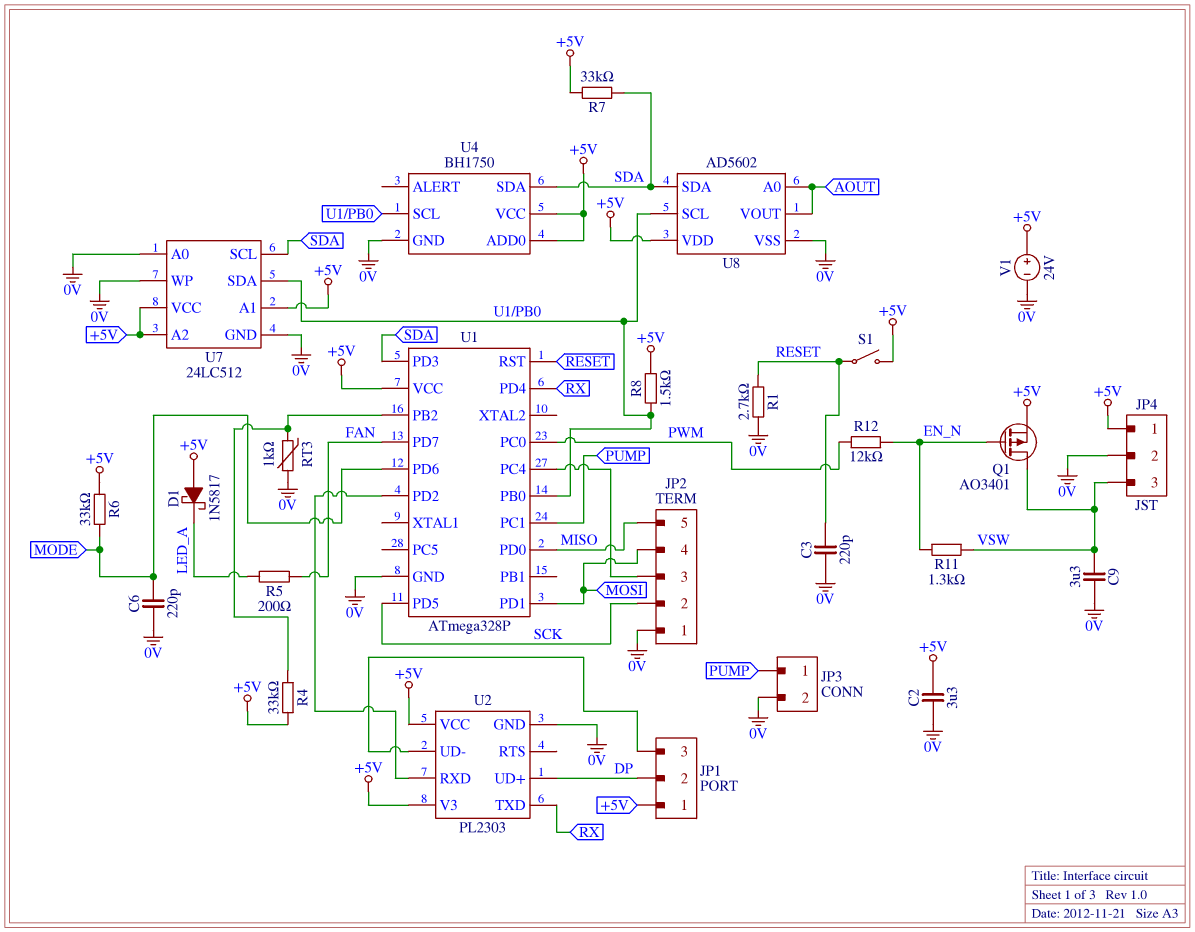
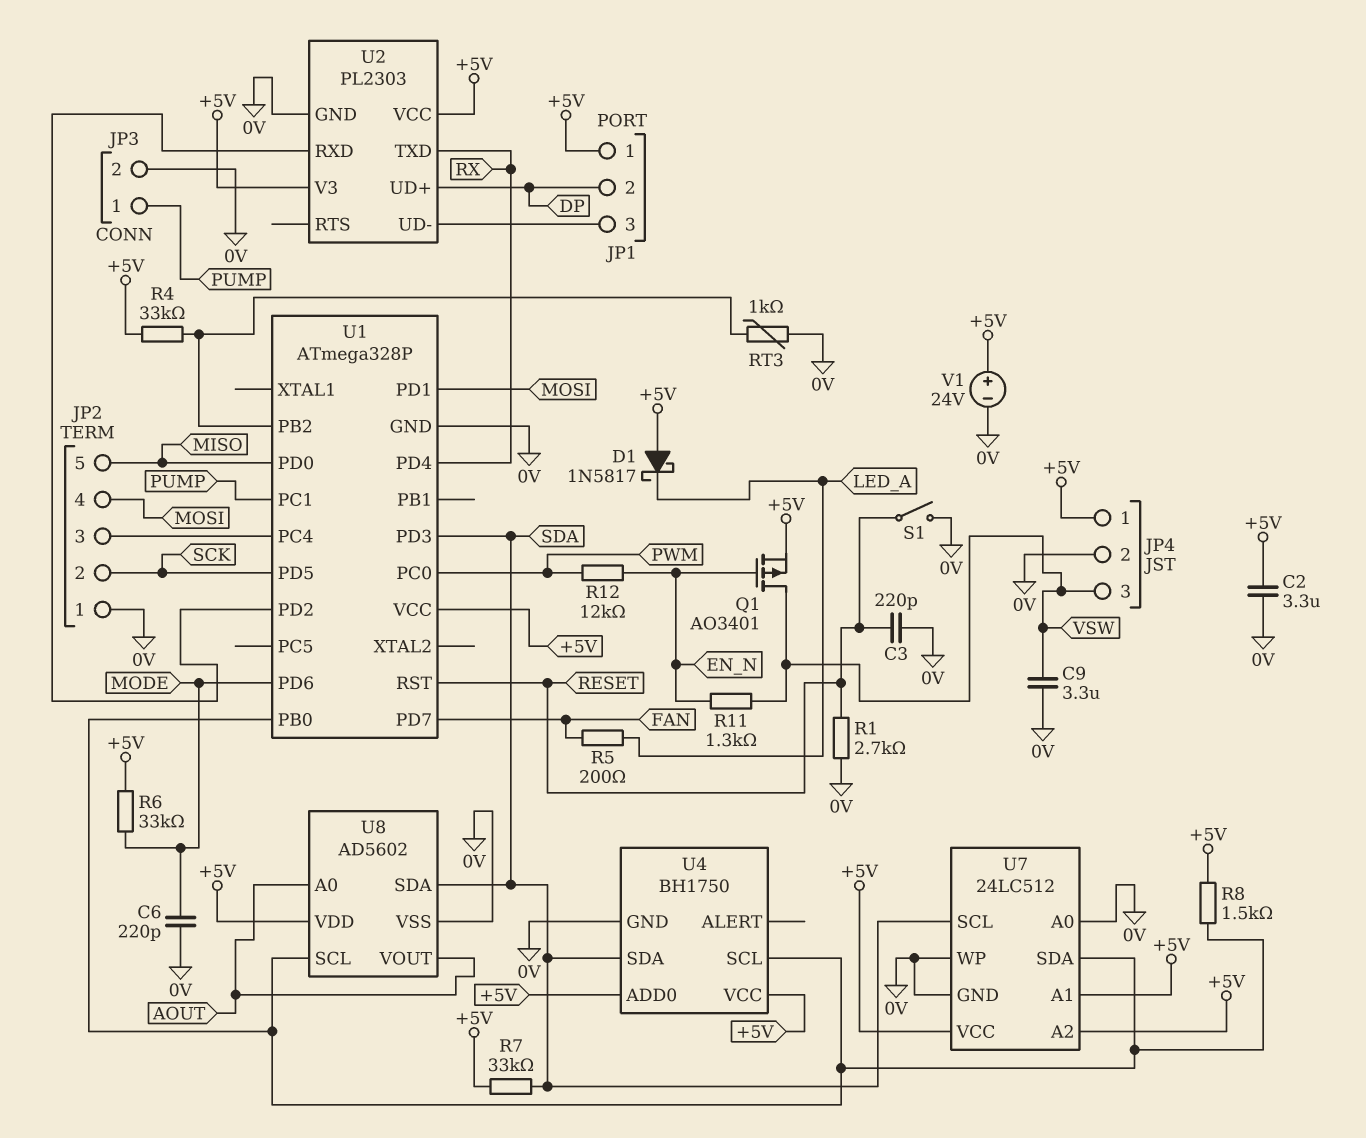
S1: switch (+5V, RESET) -> switch (0V, RESET)

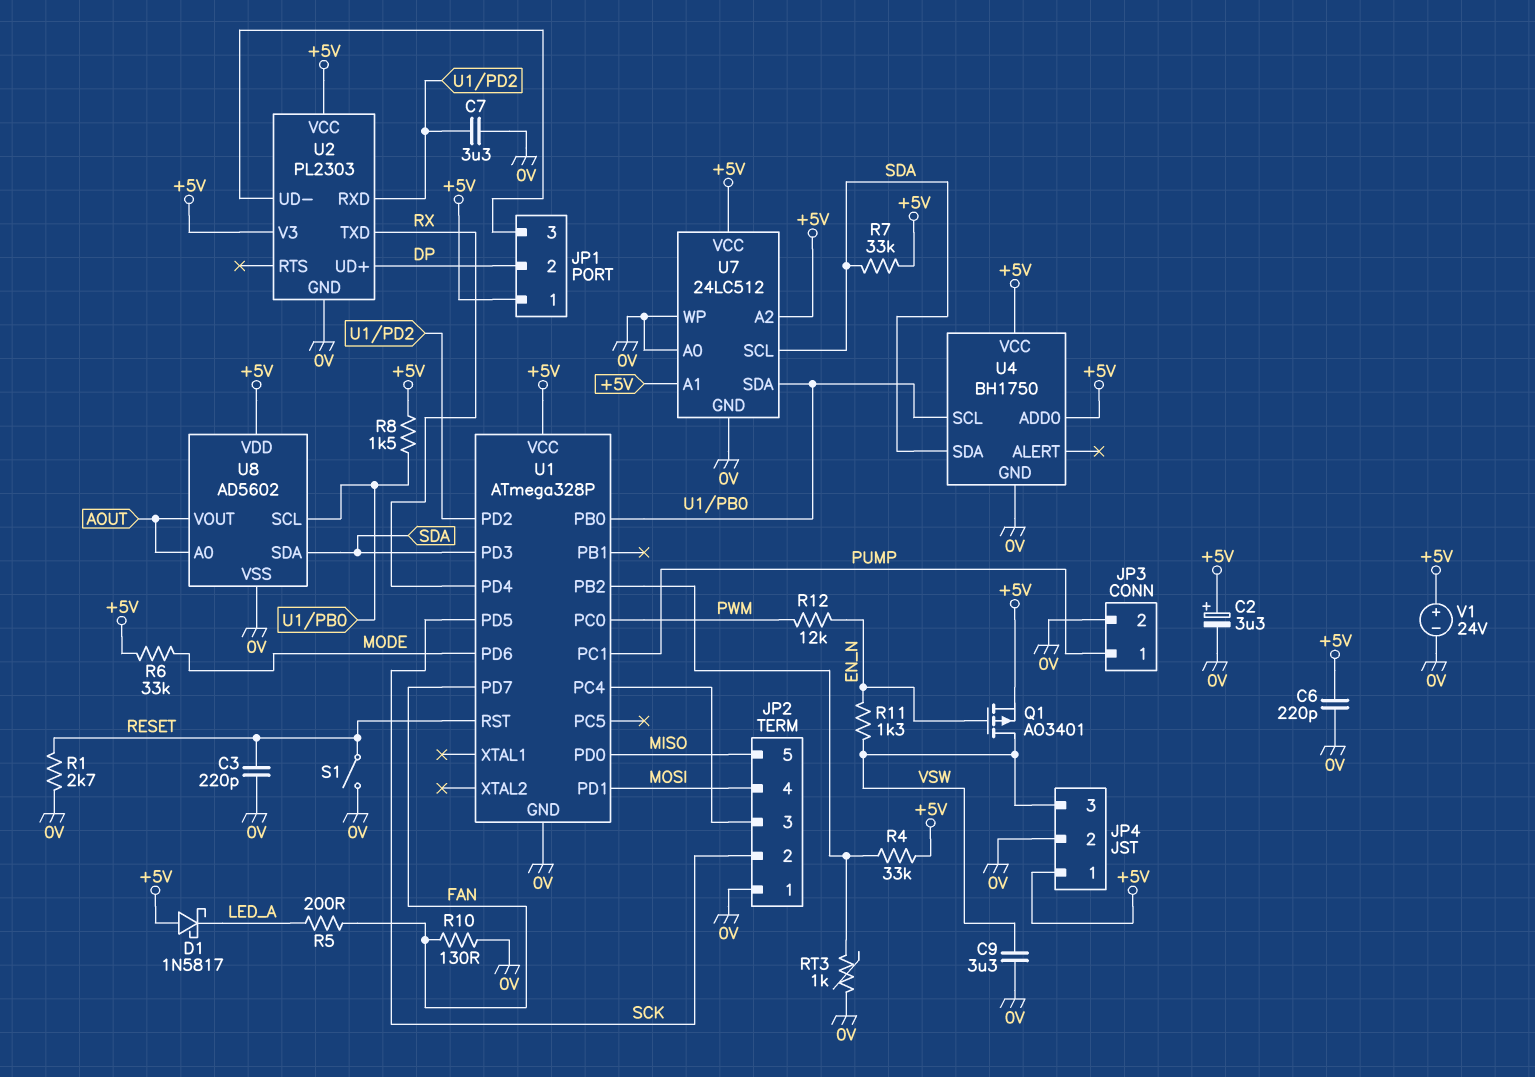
C2: 3.3uF (+5V, 0V) -> 3.3uF (plus +5V, minus 0V)
C6: 220pF (0V, MODE) -> 220pF (+5V, 0V)
C7: none -> 3.3uF (0V, U1/PD2)
R10: none -> 130 (0V, FAN)

